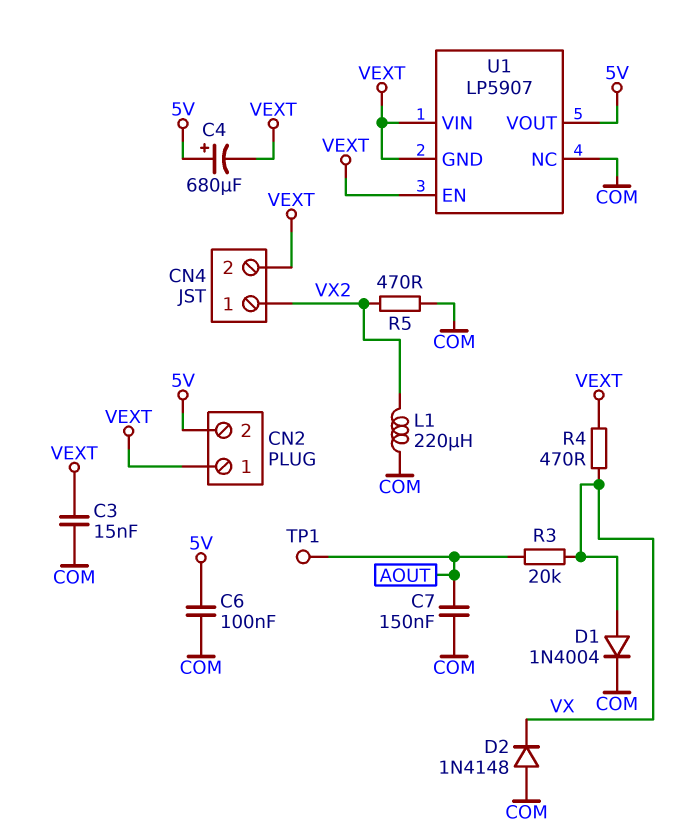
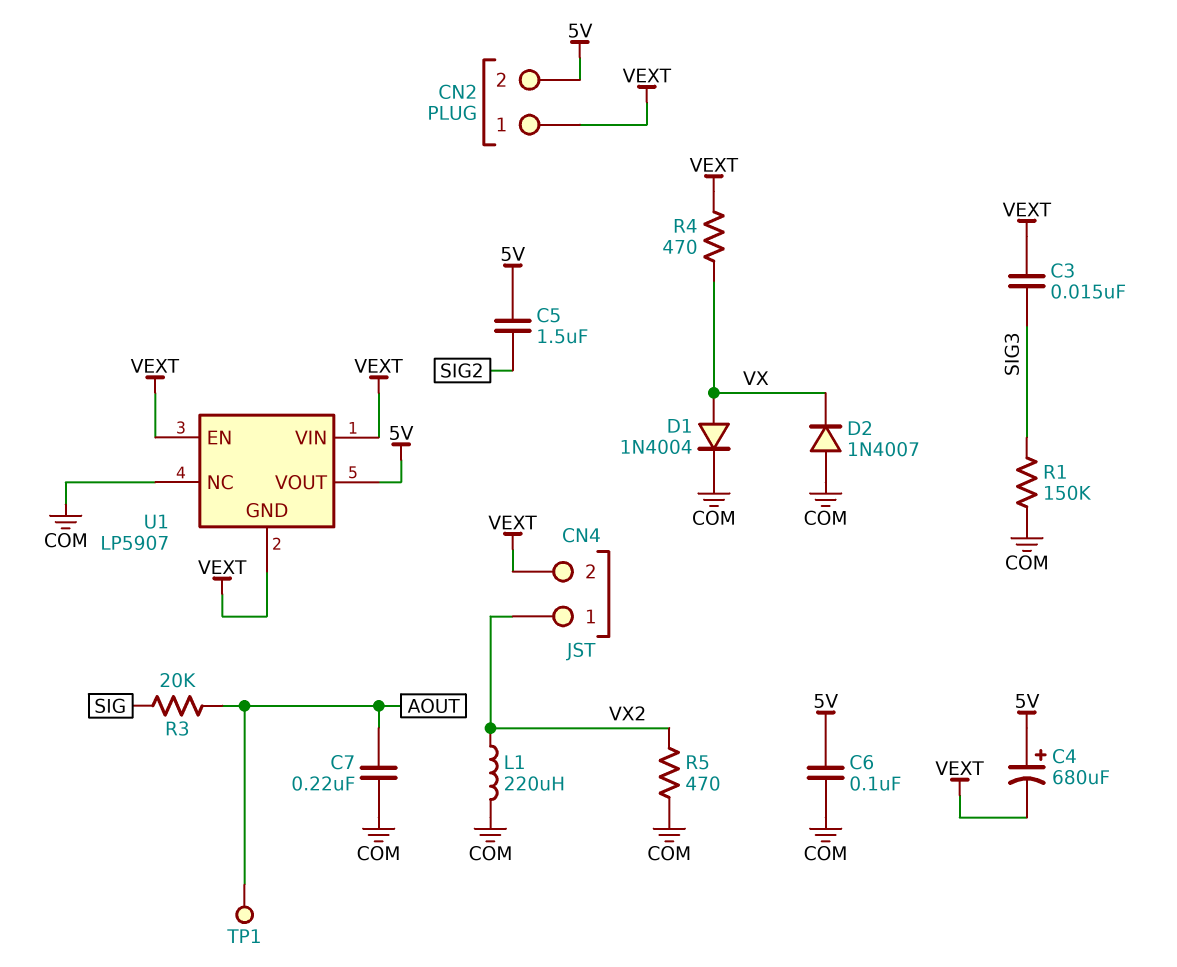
C3: 15nF (COM, VEXT) -> 15nF (SIG3, VEXT)
C5: none -> 1.5uF (5V, SIG2)
C7: 150nF (AOUT, COM) -> 220nF (AOUT, COM)
D2: diode 1N4148 (A COM, K VX) -> diode 1N4007 (A COM, K VX)
R1: none -> 150k (COM, SIG3)
R3: 20k (AOUT, VX) -> 20k (AOUT, SIG)

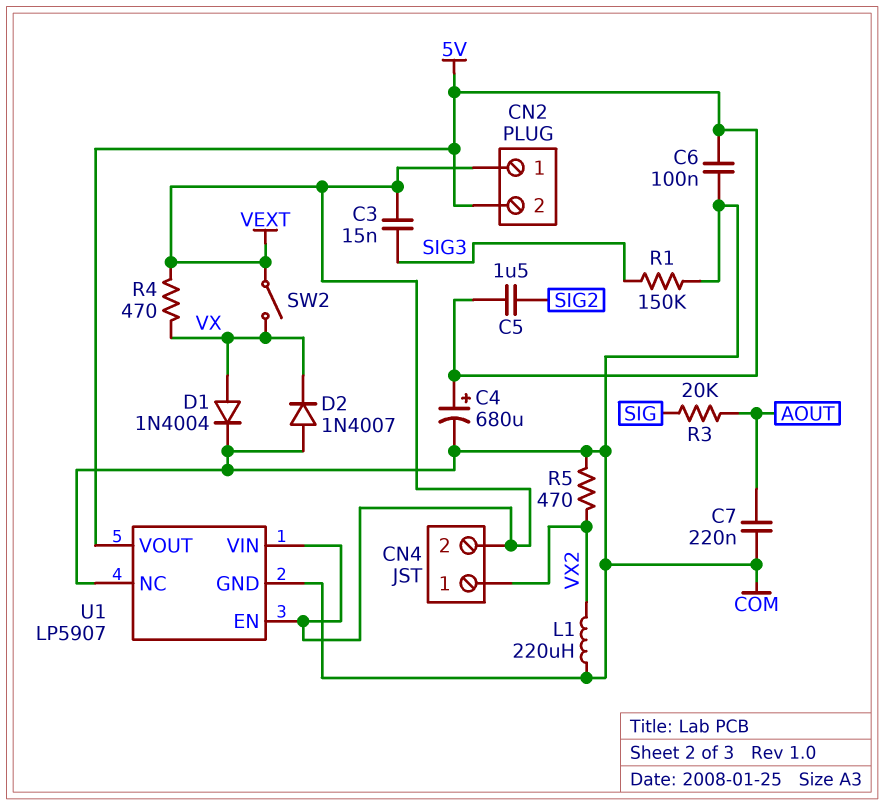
C4: 680uF (plus 5V, minus VEXT) -> 680uF (plus 5V, minus COM)
SW2: none -> switch (VEXT, VX)
TP1: test point (AOUT) -> none
U1 pin GND: VEXT -> COM

